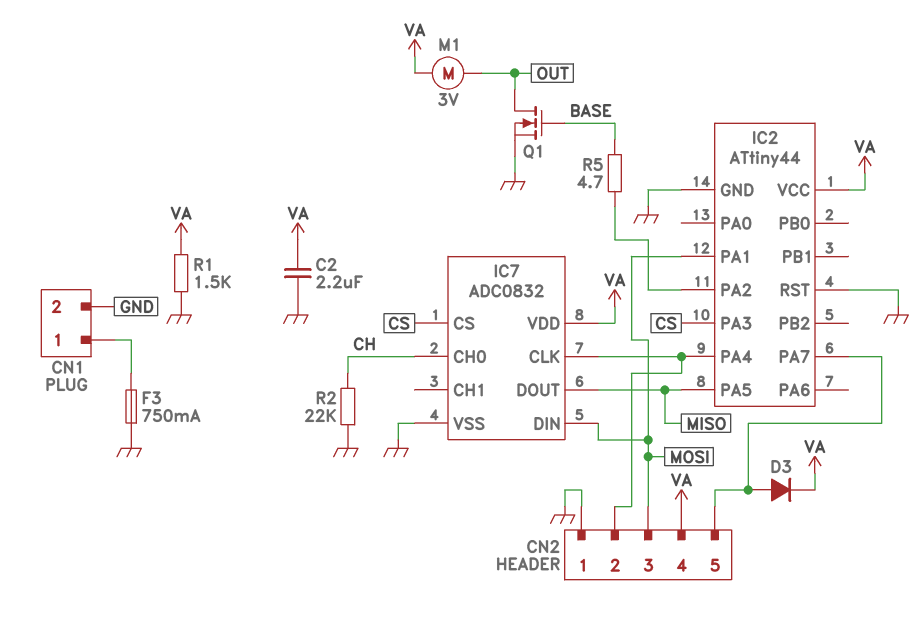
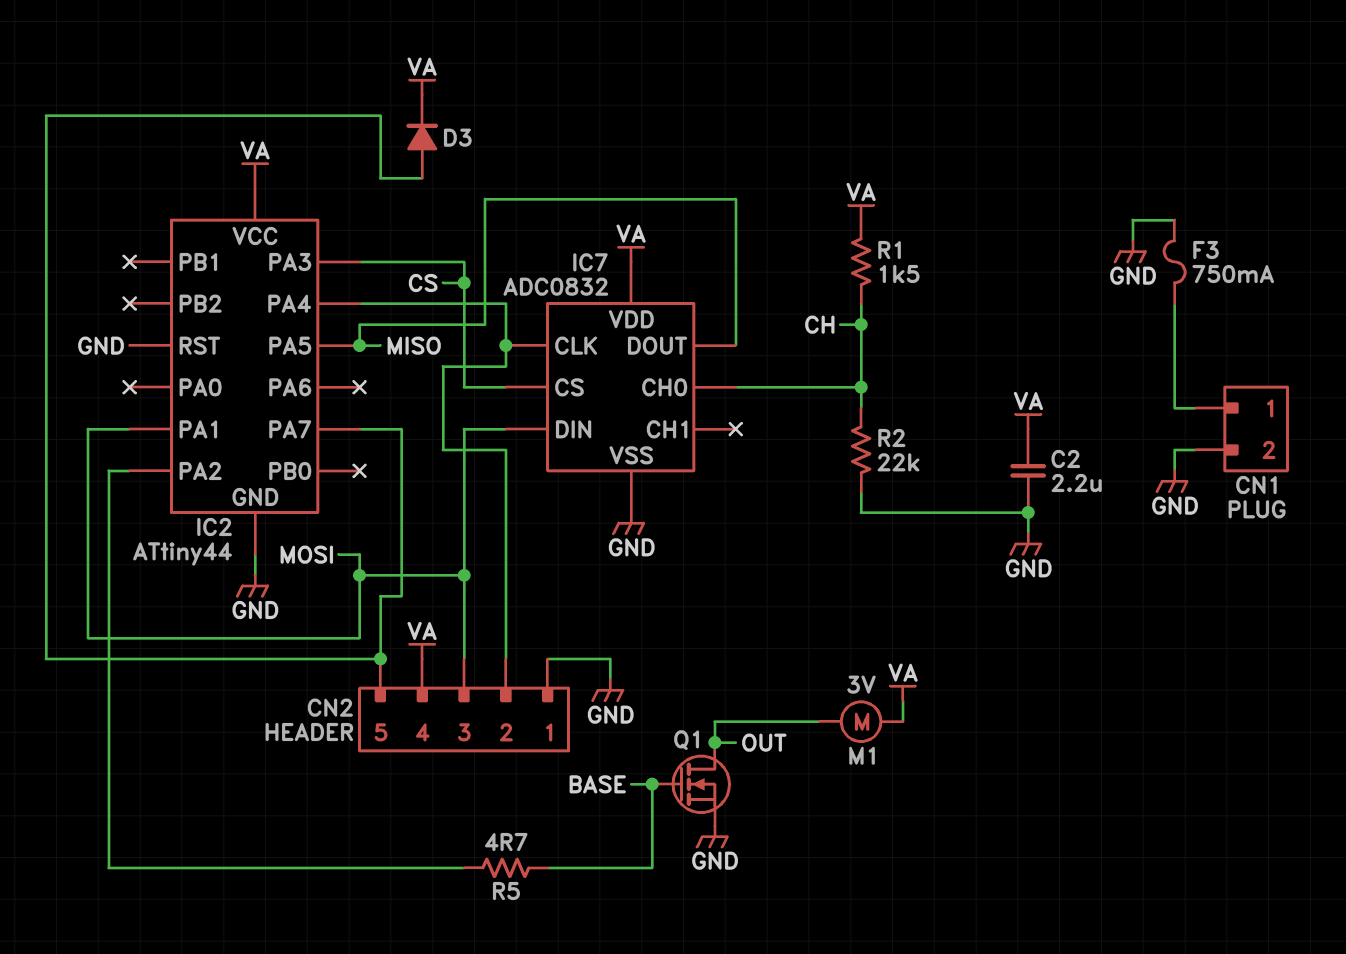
R1: 1.5k (GND, VA) -> 1.5k (CH, VA)

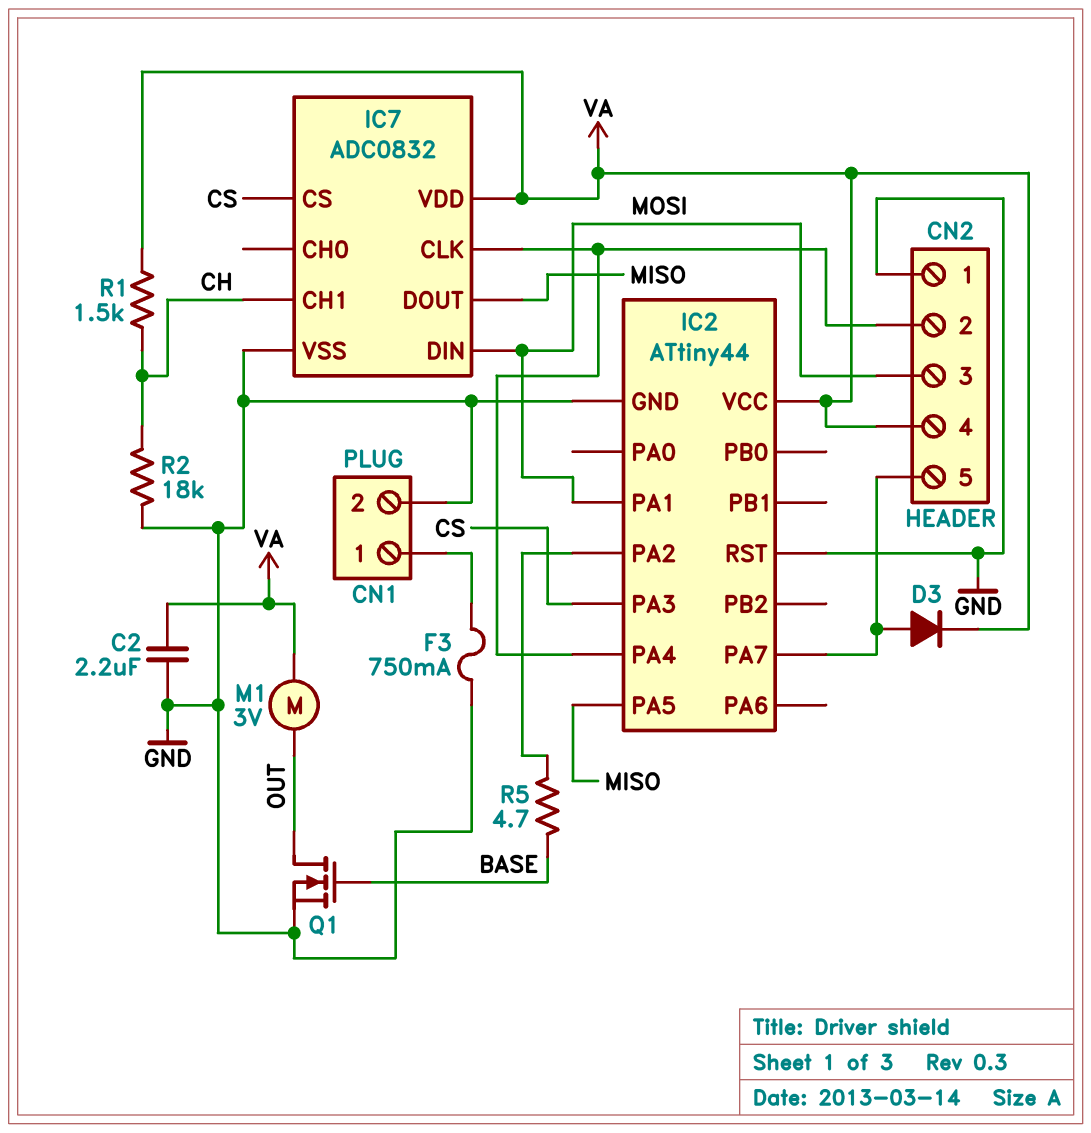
IC7 pin CH0: CH -> none
IC7 pin CH1: none -> CH
R2: 22k (CH, GND) -> 18k (CH, GND)

